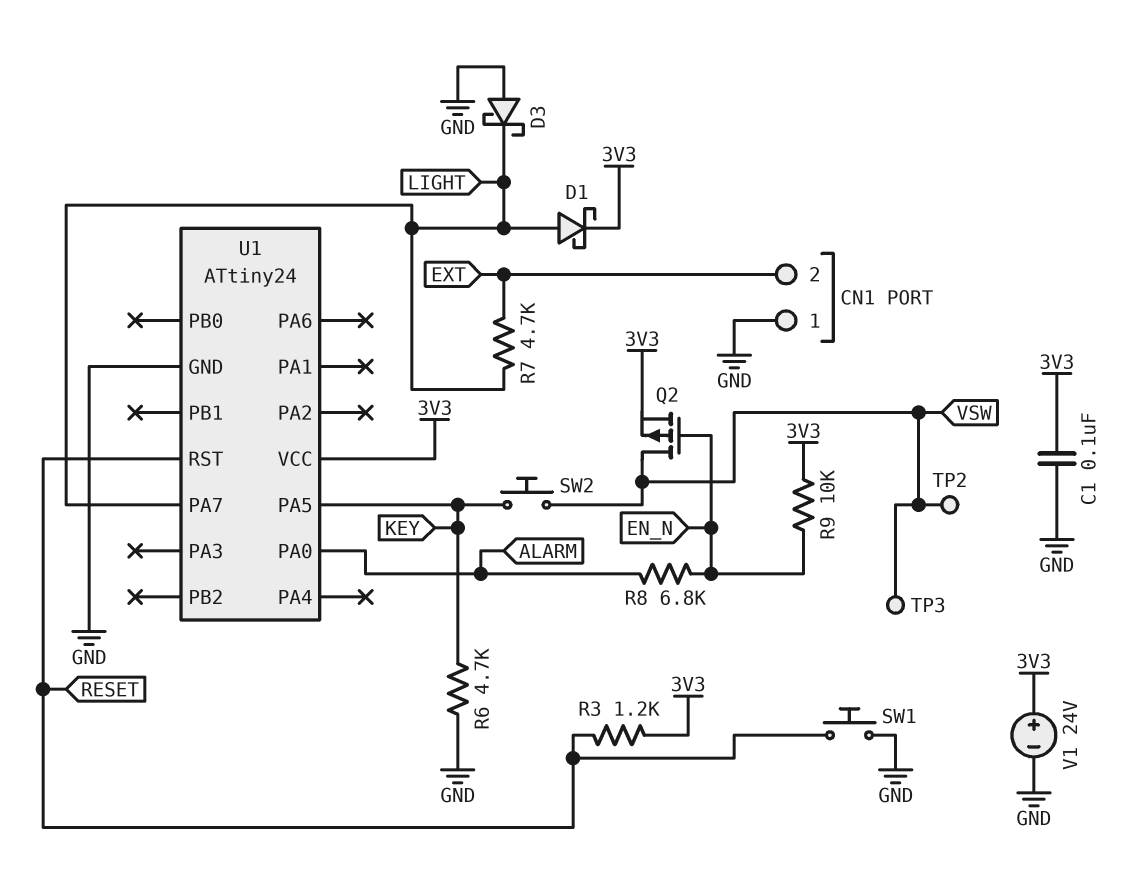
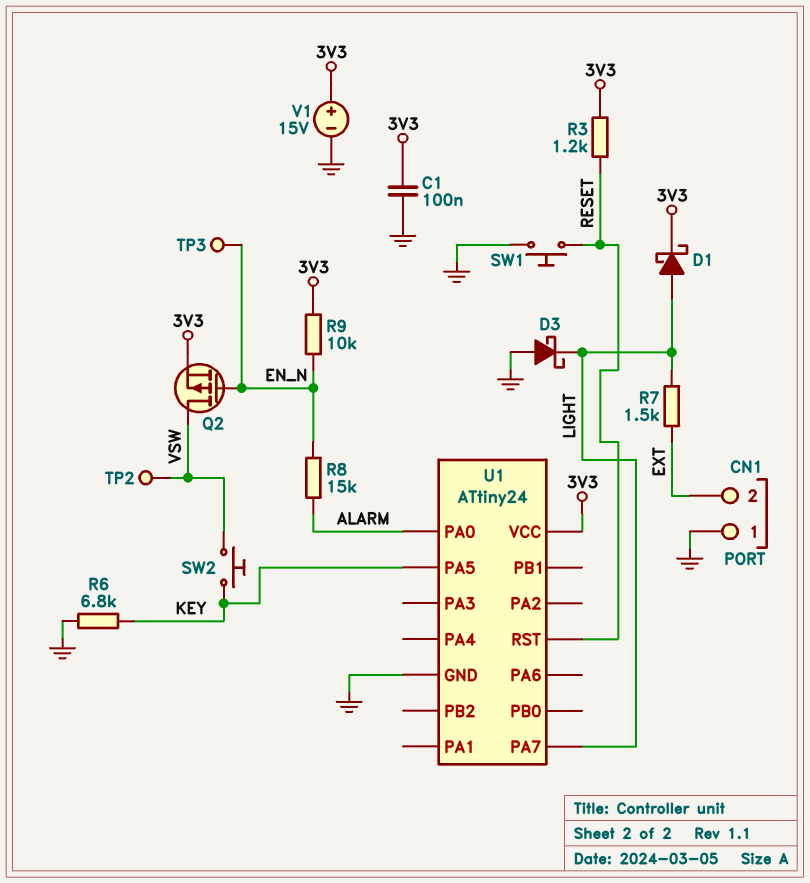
R6: 4.7k (GND, KEY) -> 6.8k (GND, KEY)
R7: 4.7k (EXT, LIGHT) -> 1.5k (EXT, LIGHT)
R8: 6.8k (ALARM, EN_N) -> 15k (ALARM, EN_N)
TP3: test point (VSW) -> test point (EN_N)
V1: 24V (plus 3V3, minus GND) -> 15V (plus 3V3, minus GND)

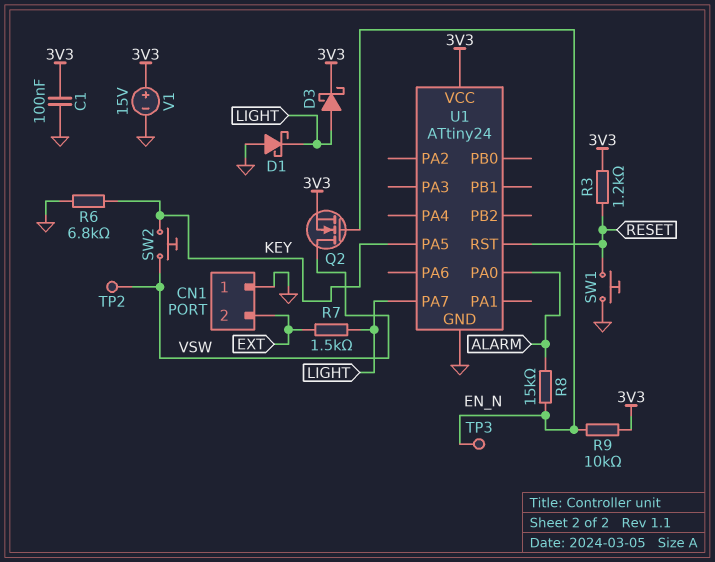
D1: schottky (A LIGHT, K 3V3) -> schottky (A GND, K LIGHT)
D3: schottky (A GND, K LIGHT) -> schottky (A LIGHT, K 3V3)
Q2: PMOS (G EN_N, D VSW, S 3V3) -> NMOS (G EN_N, D VSW, S 3V3)

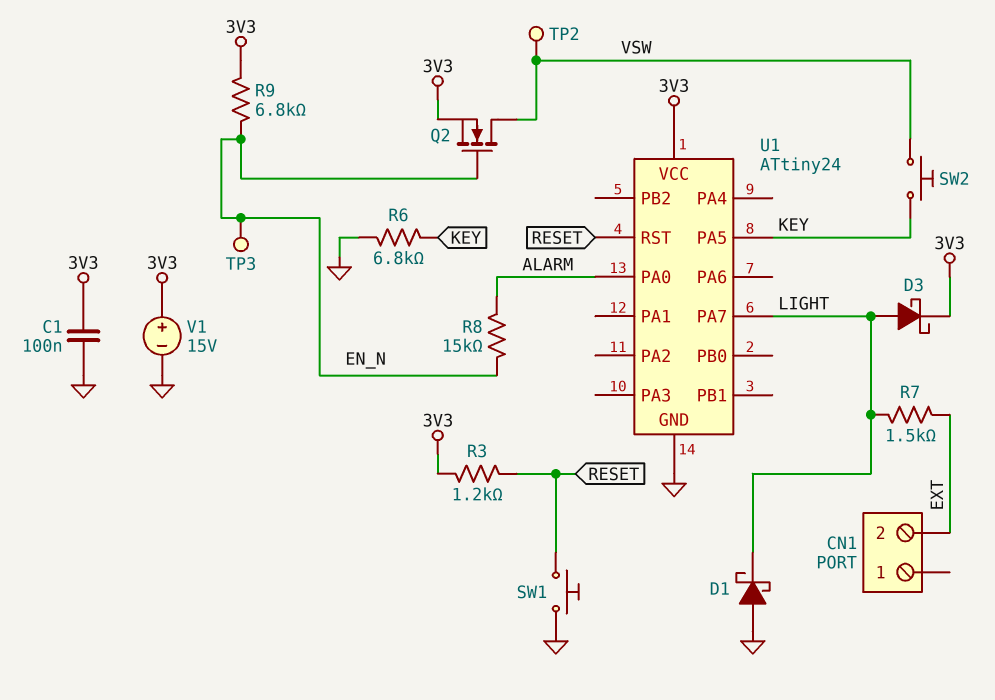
CN1 pin 1: GND -> none
R9: 10k (3V3, EN_N) -> 6.8k (3V3, EN_N)

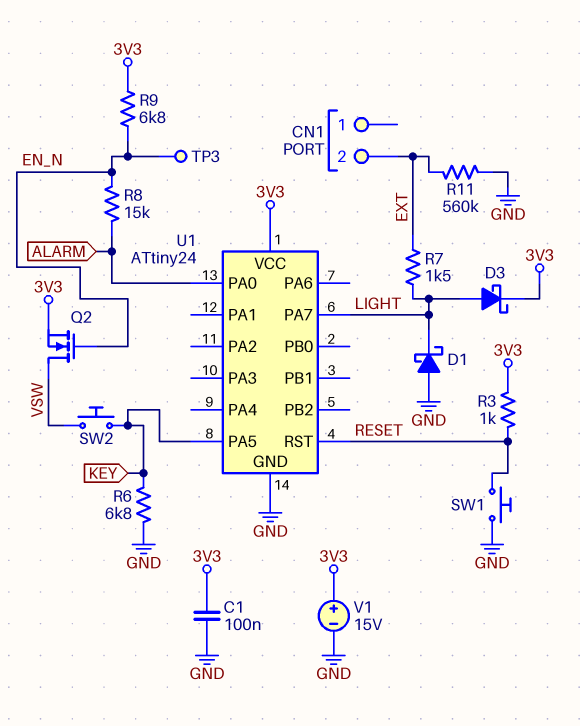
R3: 1.2k (3V3, RESET) -> 1k (3V3, RESET)
R11: none -> 560k (EXT, GND)
TP2: test point (VSW) -> none

